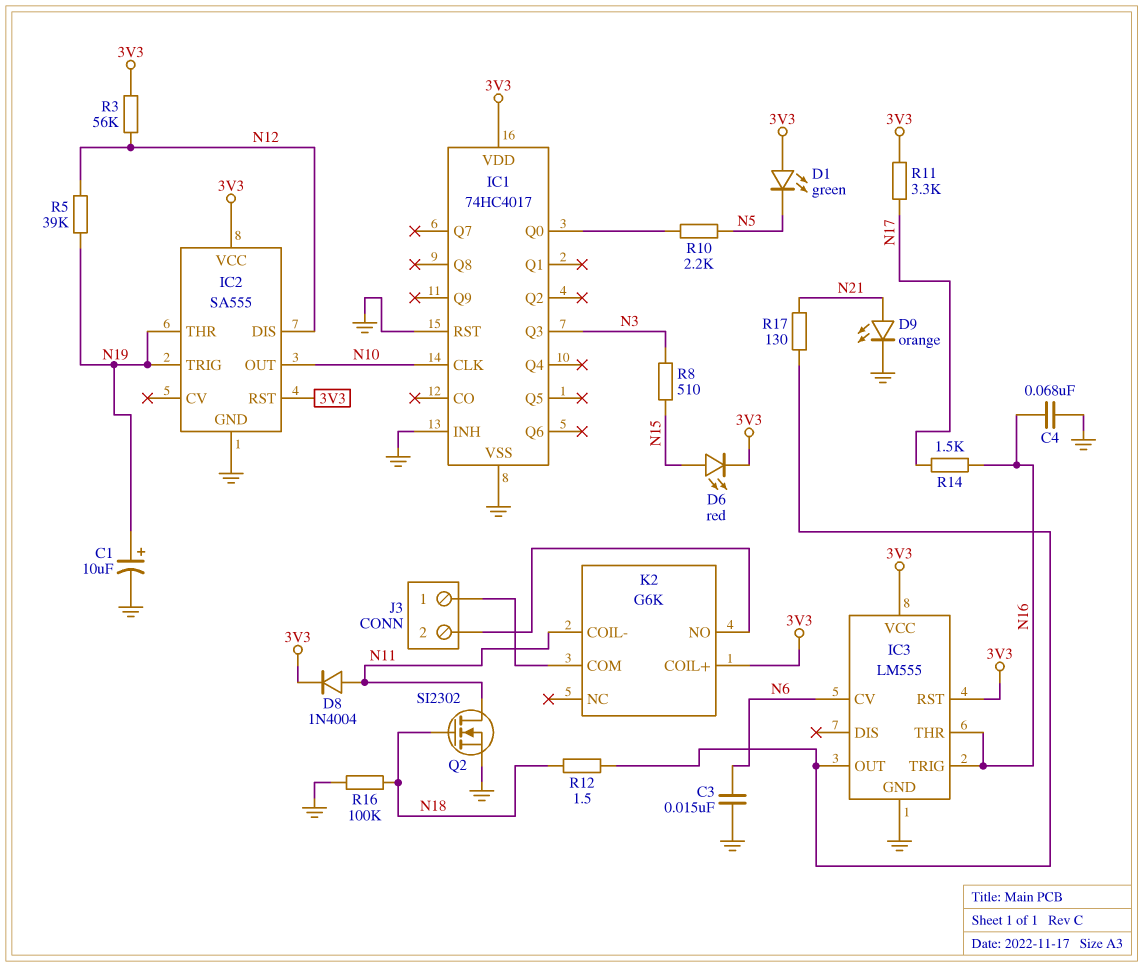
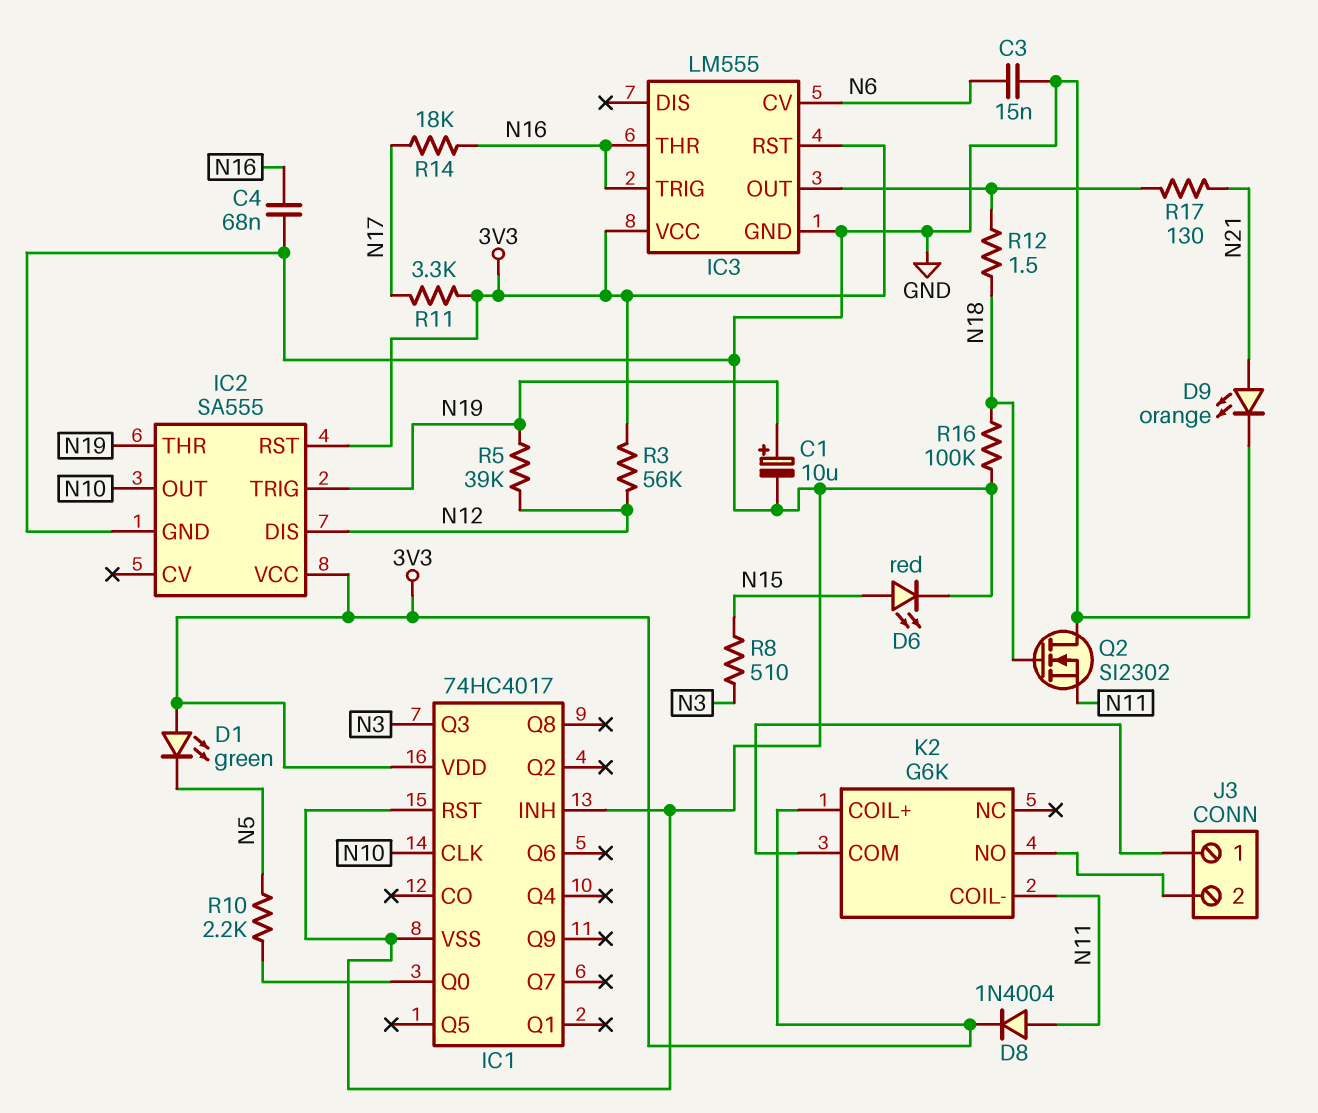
D6: LED red (A N15, K 3V3) -> LED red (A N15, K GND)
Q2: NMOS SI2302 (G N18, D N11, S GND) -> NMOS SI2302 (G N18, D GND, S N11)
R14: 1.5k (N16, N17) -> 18k (N16, N17)

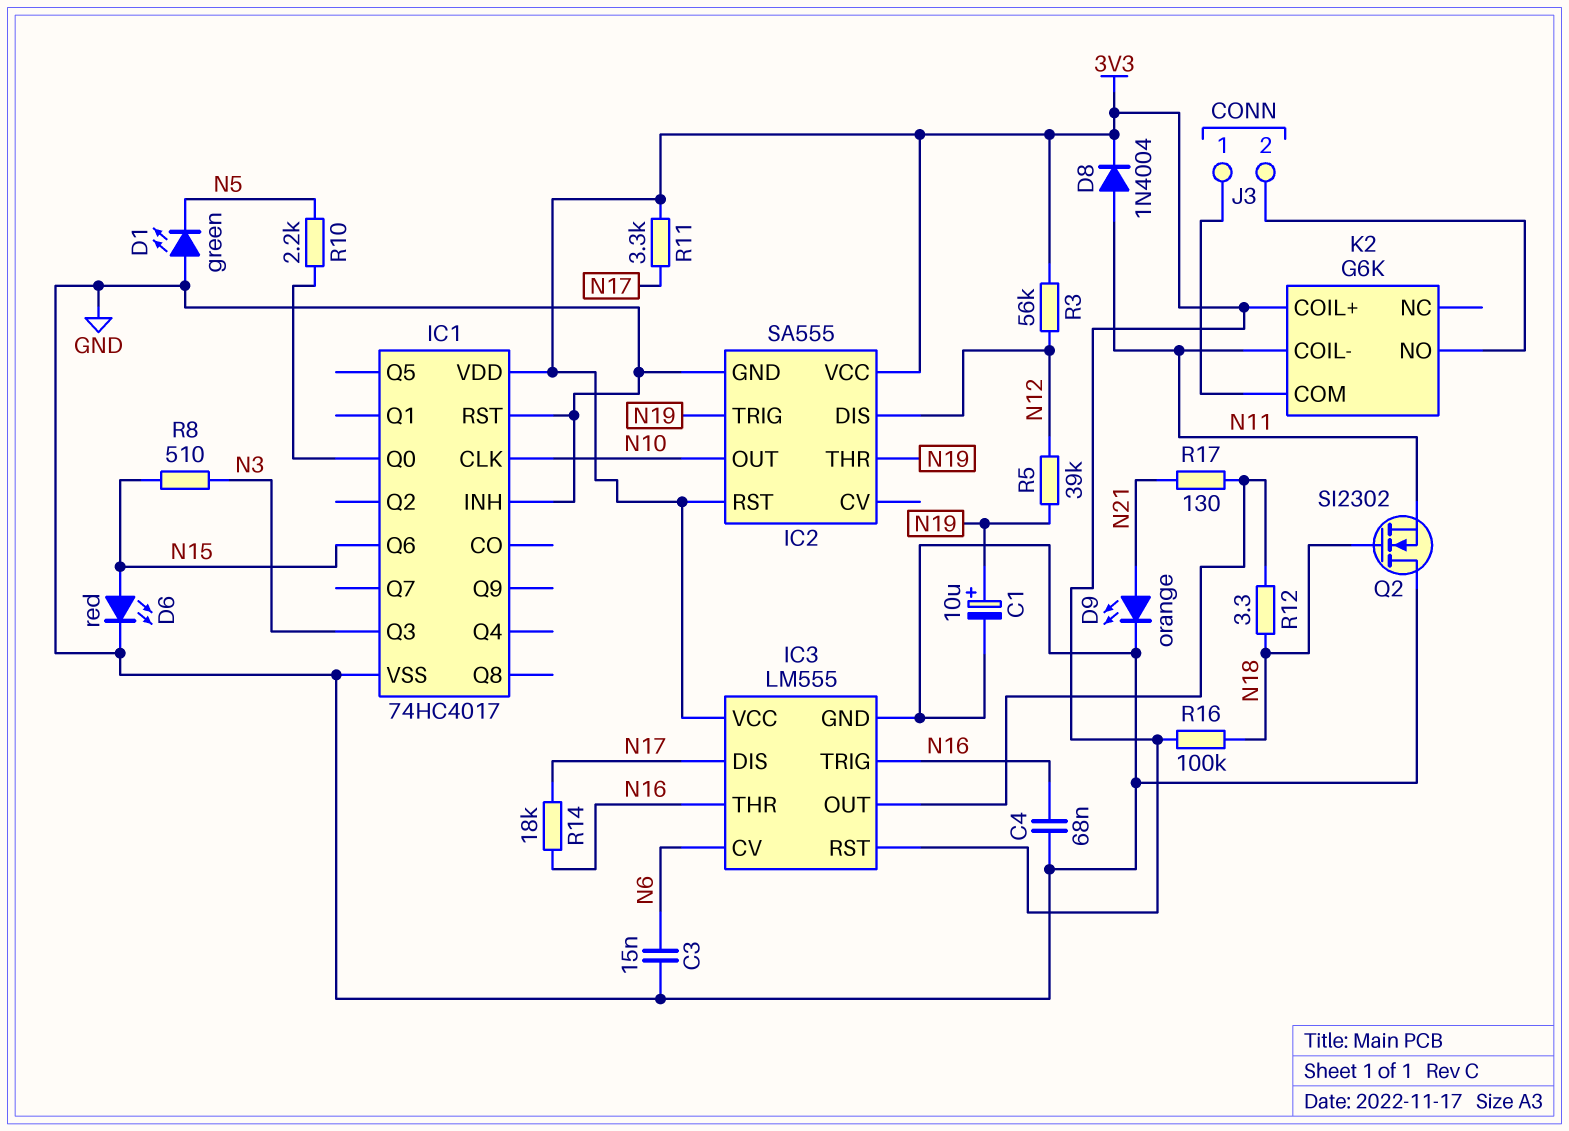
D1: LED green (A 3V3, K N5) -> LED green (A GND, K N5)
IC1 pin Q6: none -> N15
IC3 pin DIS: none -> N17
R12: 1.5 (IC3/OUT, N18) -> 3.3 (IC3/OUT, N18)
R16: 100k (GND, N18) -> 100k (3V3, N18)

